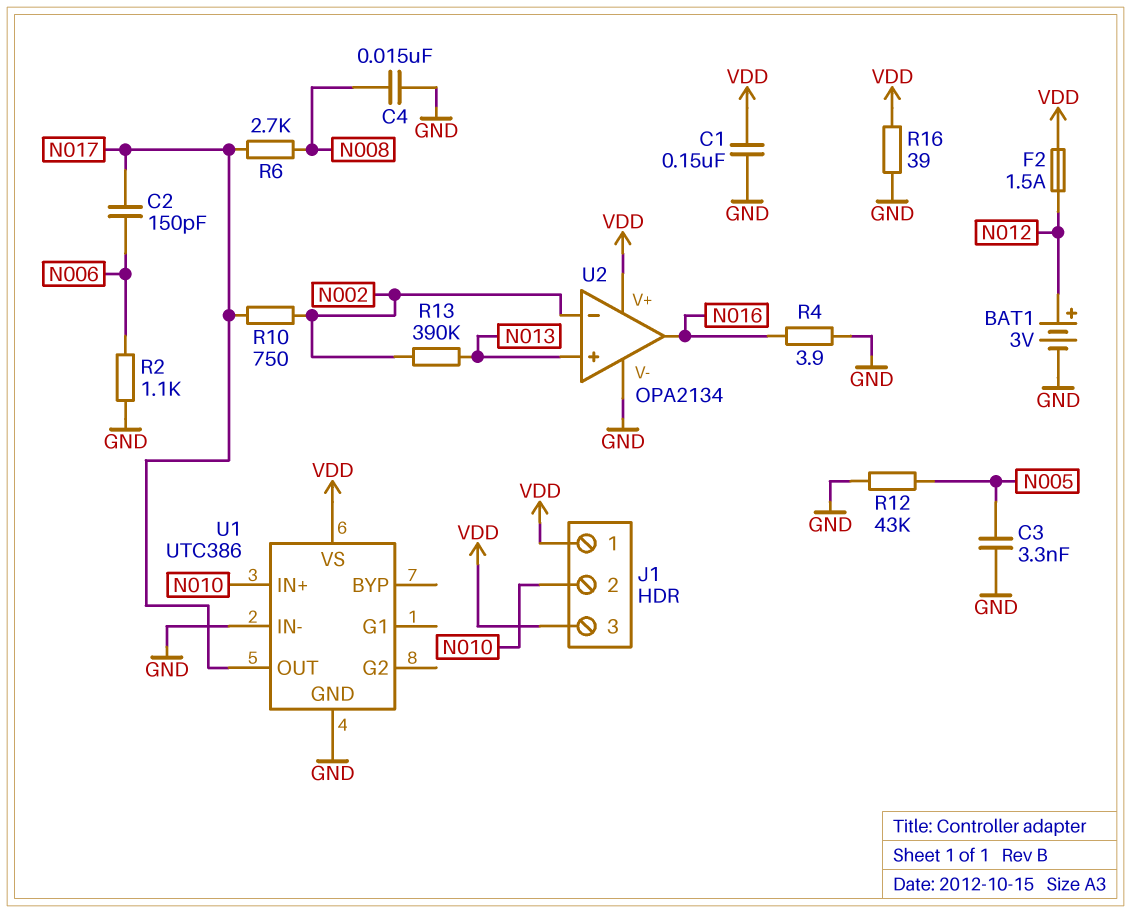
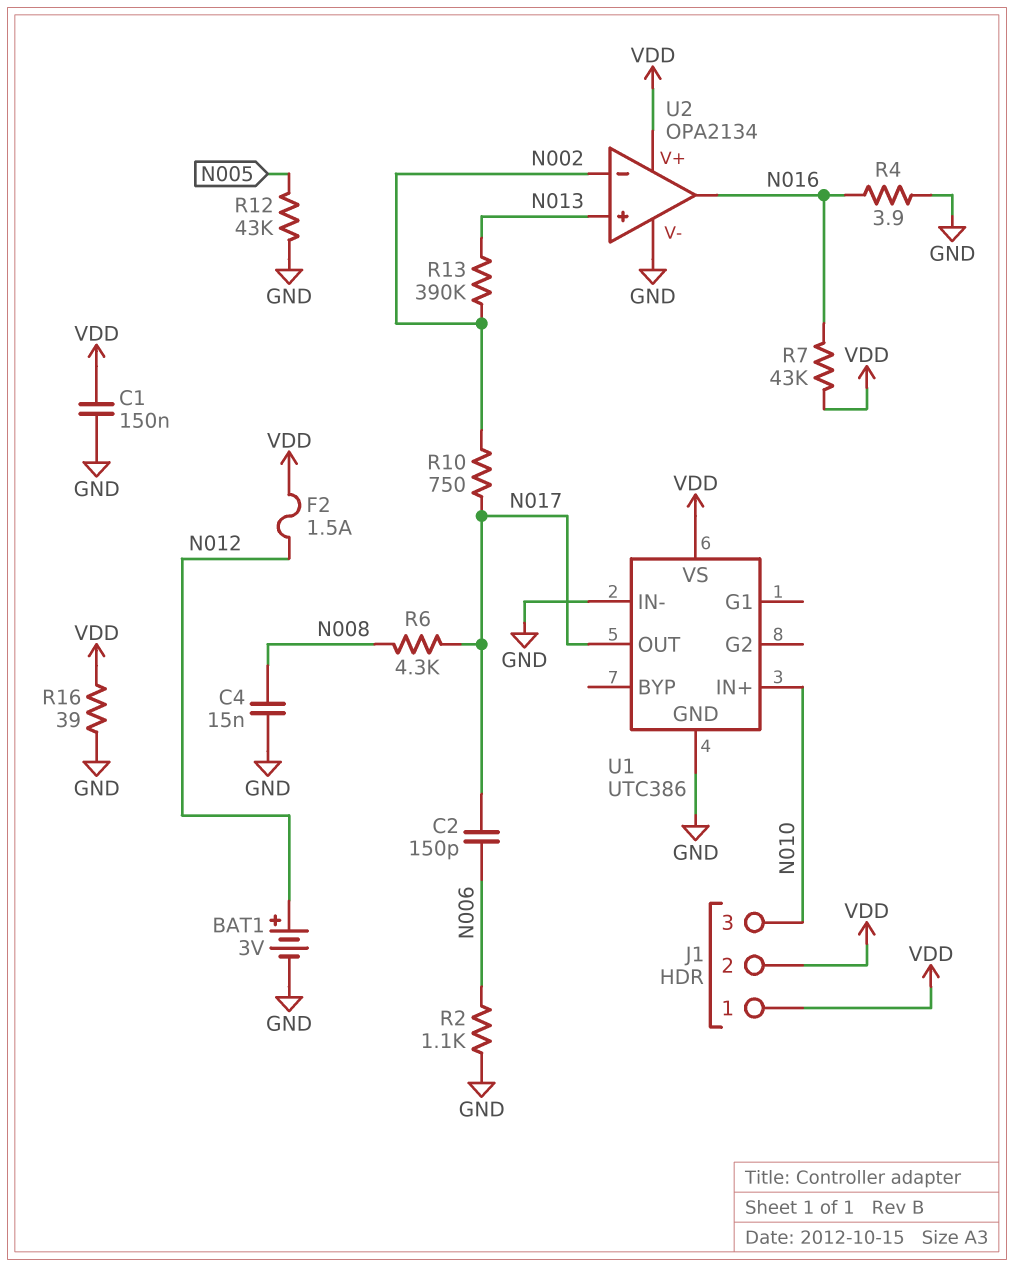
C3: 3.3nF (GND, N005) -> none
J1 pin 2: N010 -> VDD
J1 pin 3: VDD -> N010
R6: 2.7k (N008, N017) -> 4.3k (N008, N017)
R7: none -> 43k (N016, VDD)

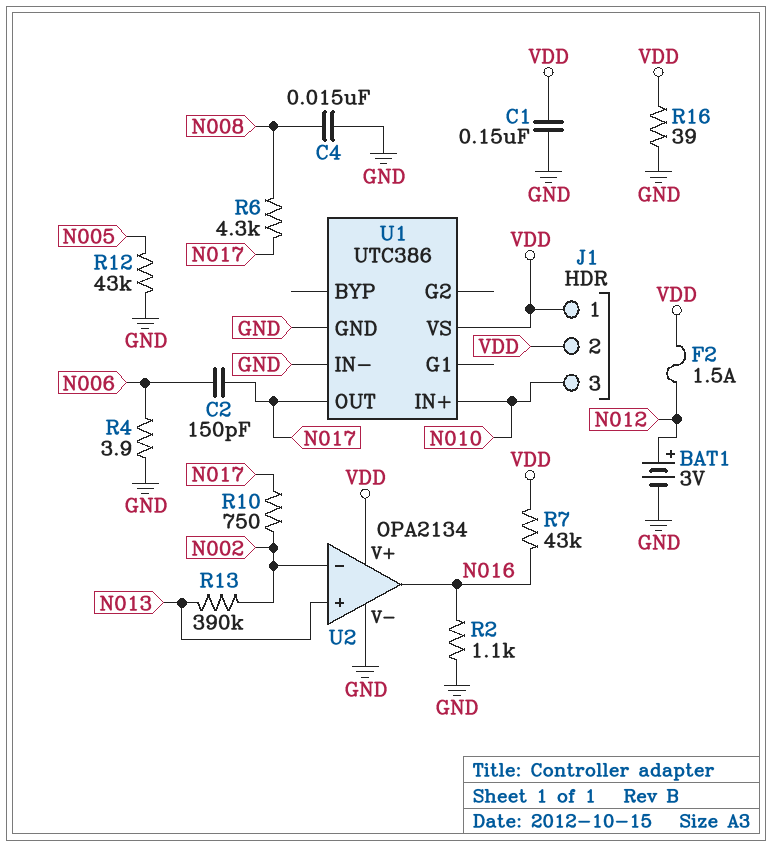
R2: 1.1k (GND, N006) -> 1.1k (GND, N016)
R4: 3.9 (GND, N016) -> 3.9 (GND, N006)

